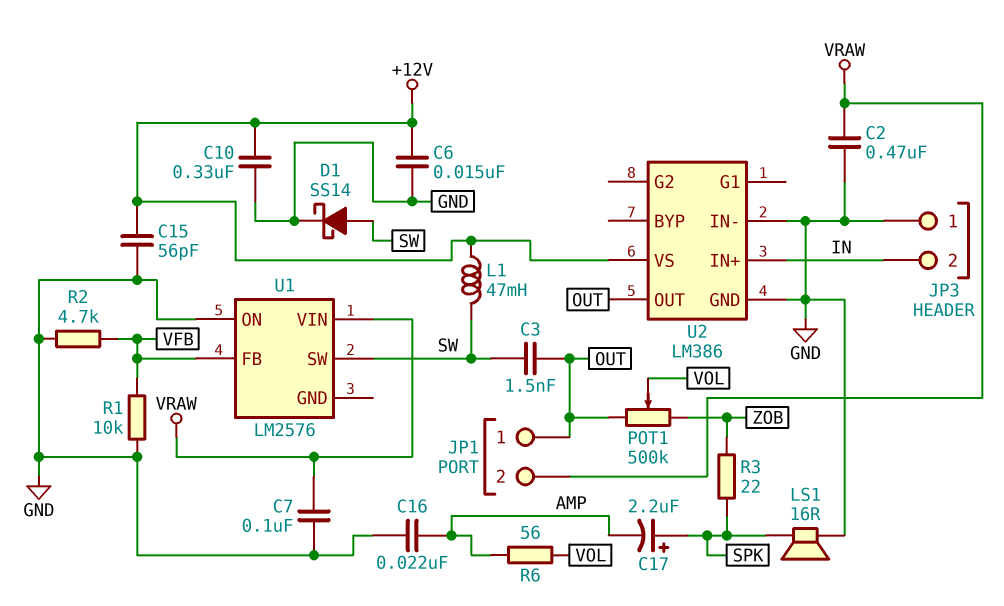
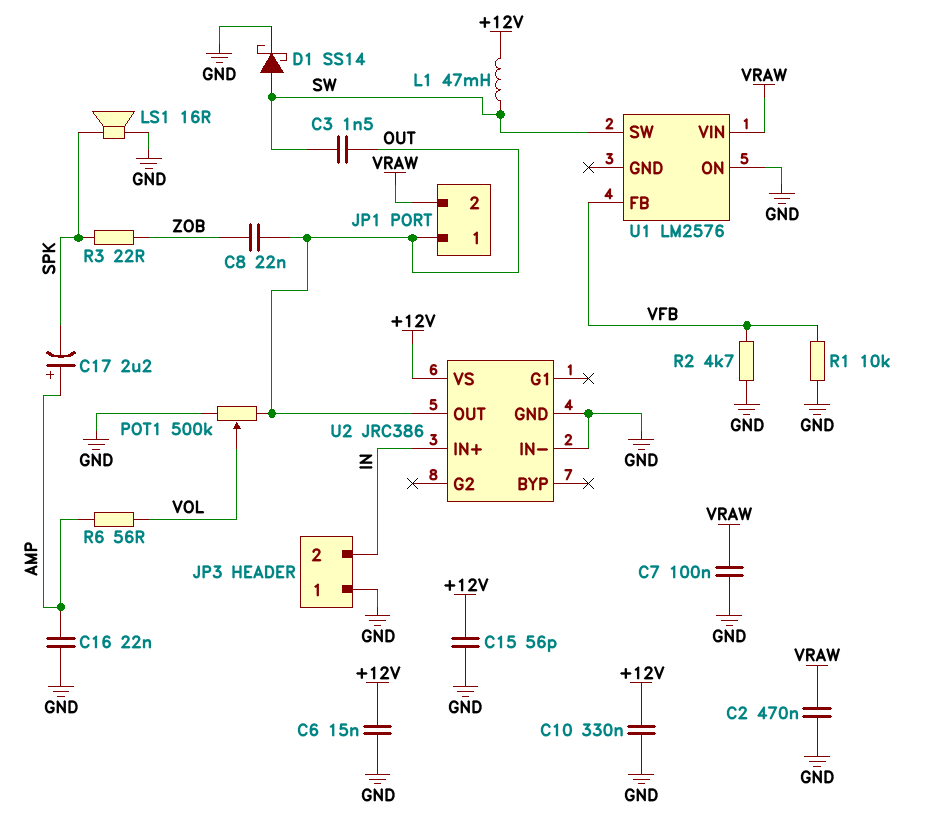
C8: none -> 22nF (OUT, ZOB)
C17: 2.2uF (plus SPK, minus AMP) -> 2.2uF (plus AMP, minus SPK)
POT1: 500k (OUT, ZOB, wiper VOL) -> 500k (GND, OUT, wiper VOL)
U2: LM386 -> JRC386

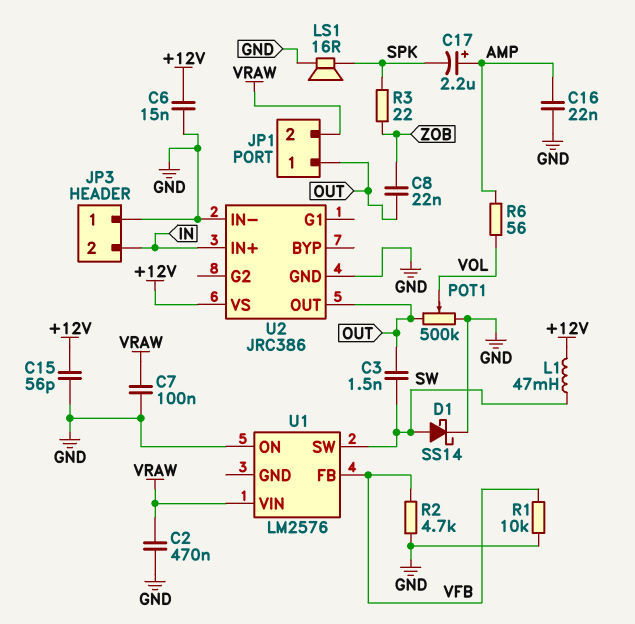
C10: 330nF (+12V, GND) -> none

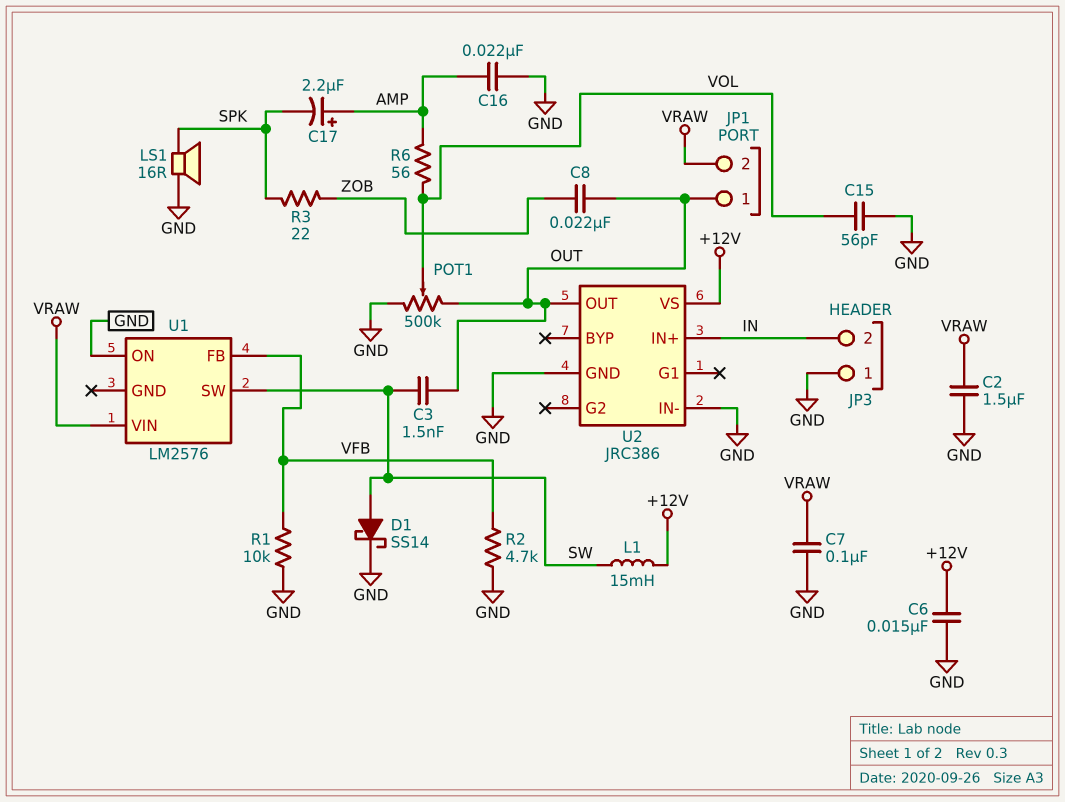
C2: 470nF (GND, VRAW) -> 1.5uF (GND, VRAW)
C15: 56pF (+12V, GND) -> 56pF (GND, VOL)
L1: 47mH (+12V, SW) -> 15mH (+12V, SW)

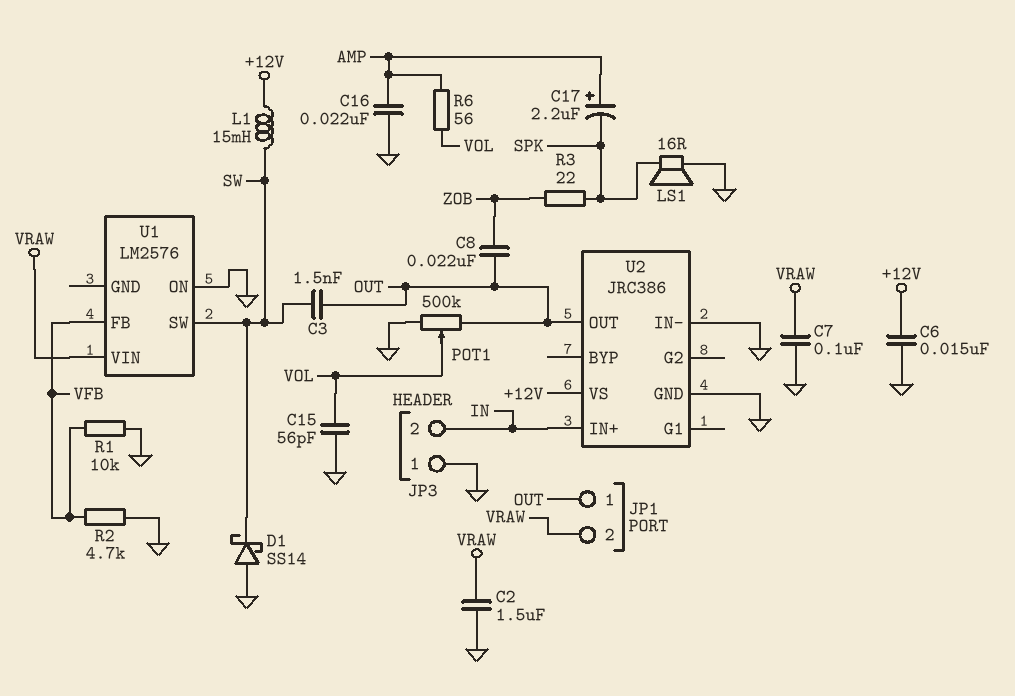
D1: schottky SS14 (A SW, K GND) -> schottky SS14 (A GND, K SW)

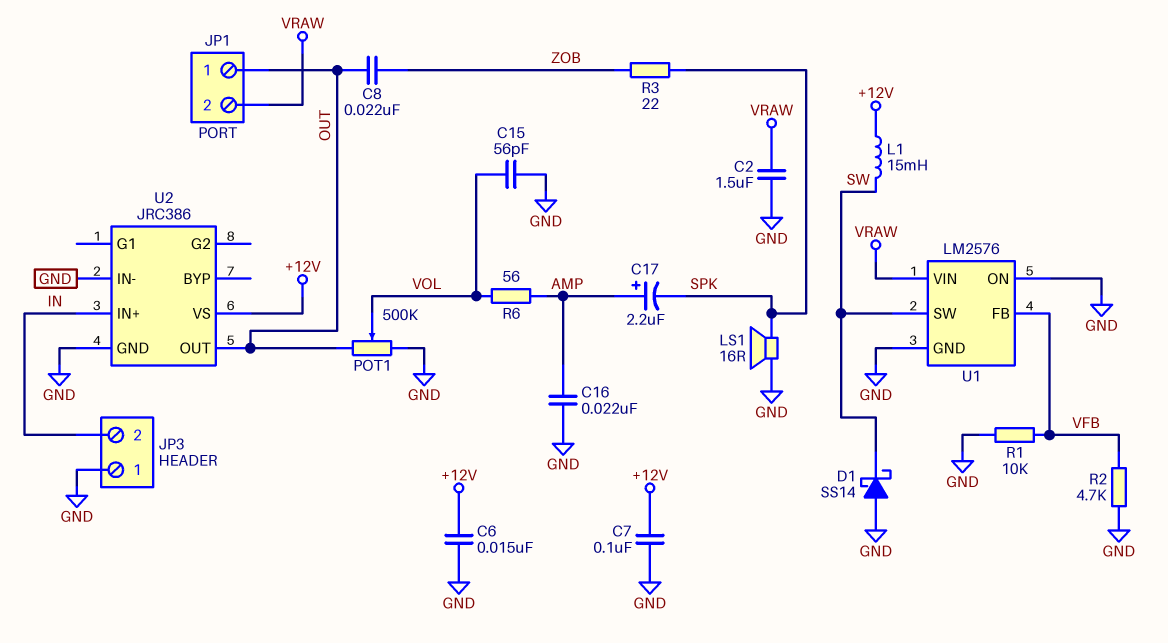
C3: 1.5nF (OUT, SW) -> none
C7: 100nF (GND, VRAW) -> 100nF (+12V, GND)
U1 pin GND: none -> GND

